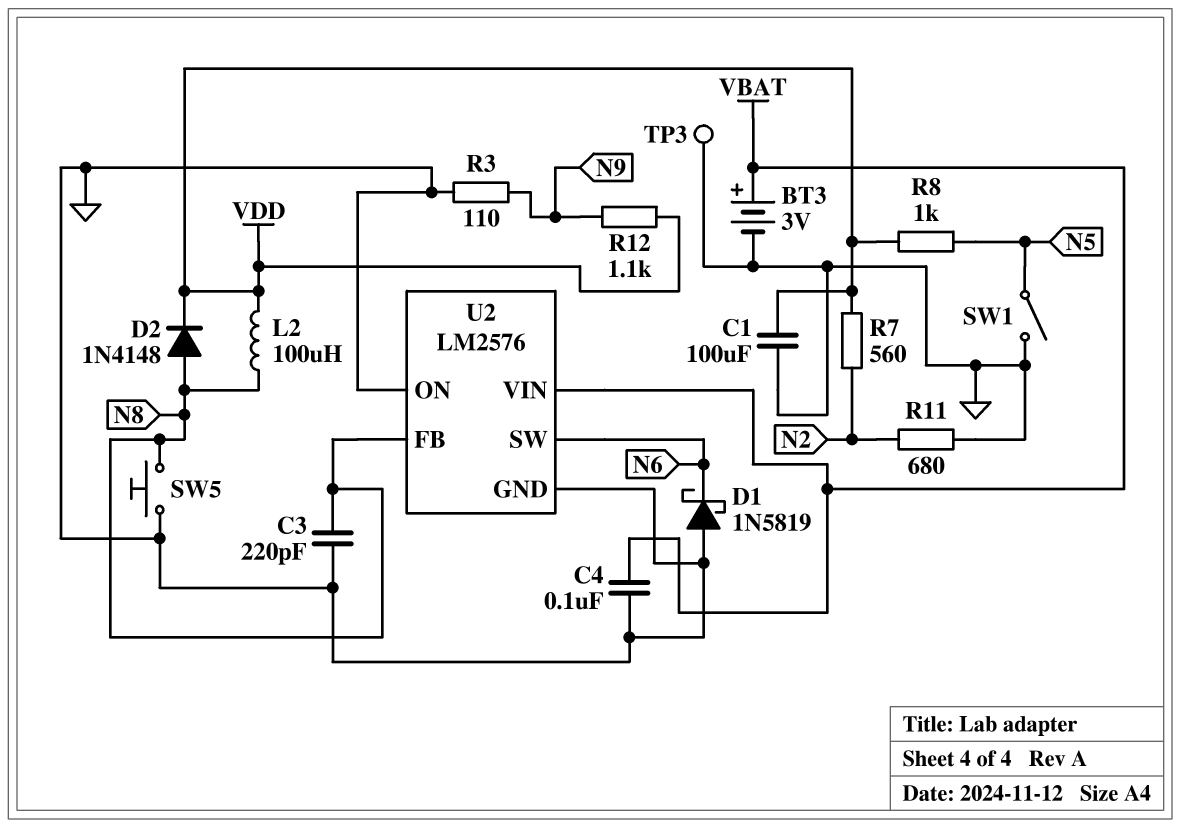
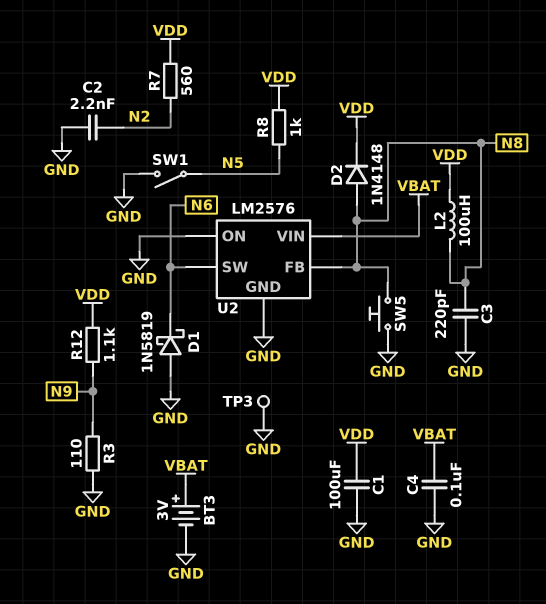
C2: none -> 2.2nF (GND, N2)
R11: 680 (GND, N2) -> none

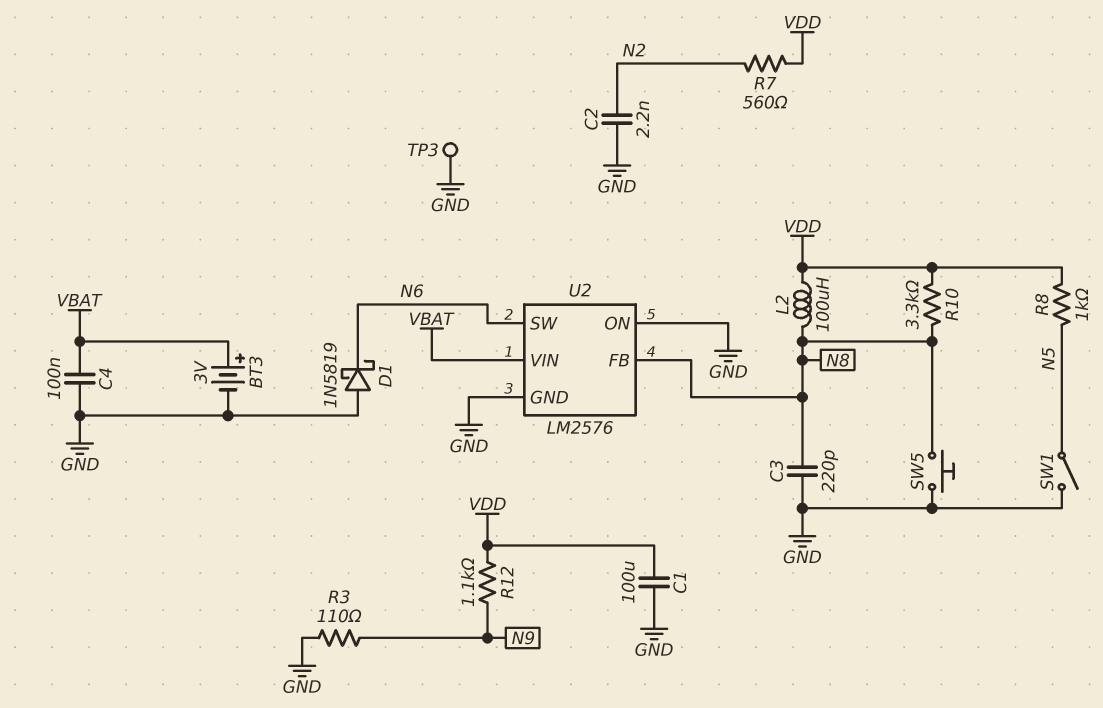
D2: diode 1N4148 (A N8, K VDD) -> none
R10: none -> 3.3k (N8, VDD)

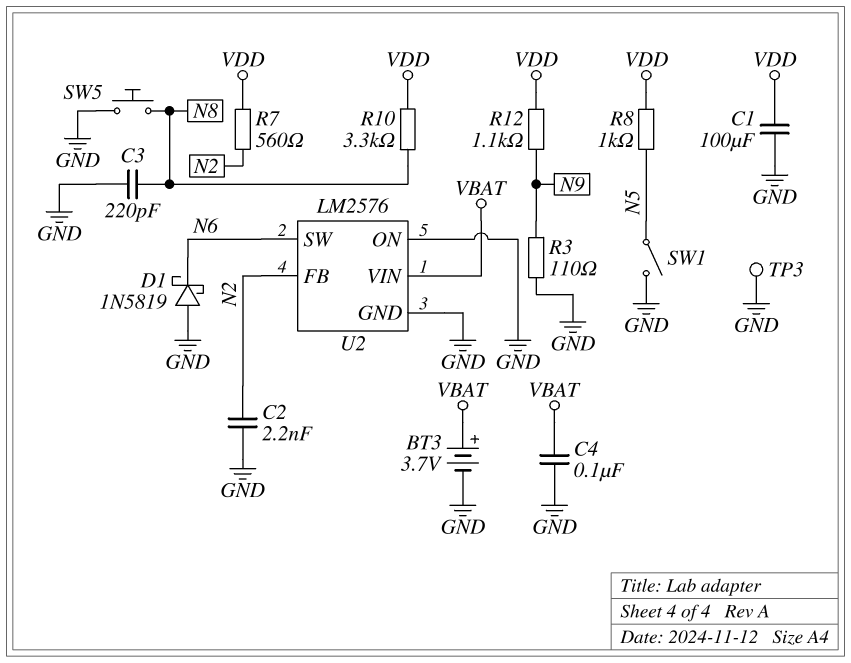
BT3: 3V (plus VBAT, minus GND) -> 3.7V (plus VBAT, minus GND)
L2: 100uH (N8, VDD) -> none
U2 pin FB: N8 -> N2

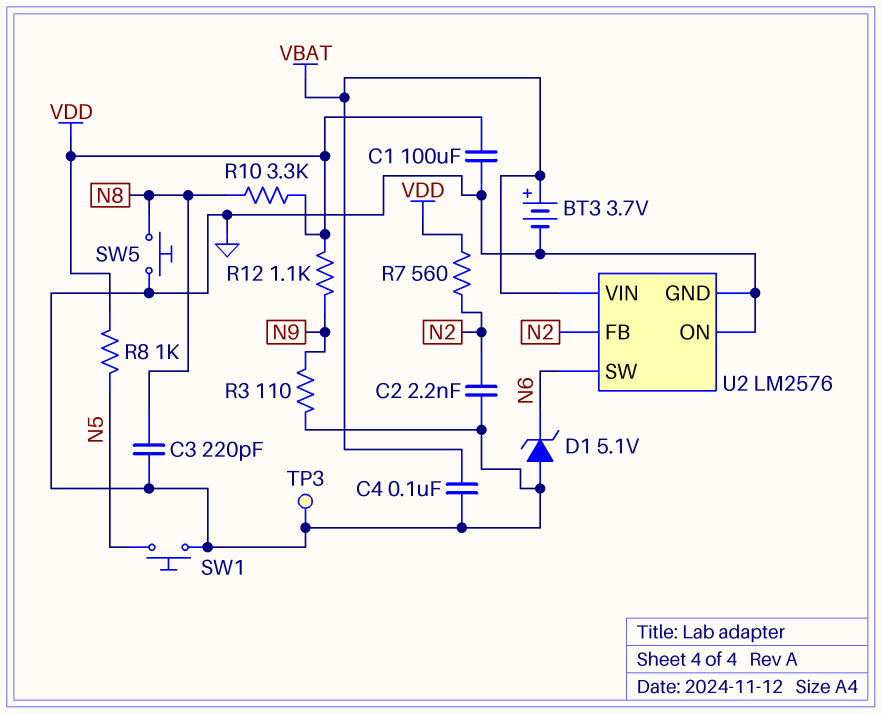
D1: schottky 1N5819 (A GND, K N6) -> zener 5.1V (A GND, K N6)
SW1: switch (GND, N5) -> button (GND, N5)

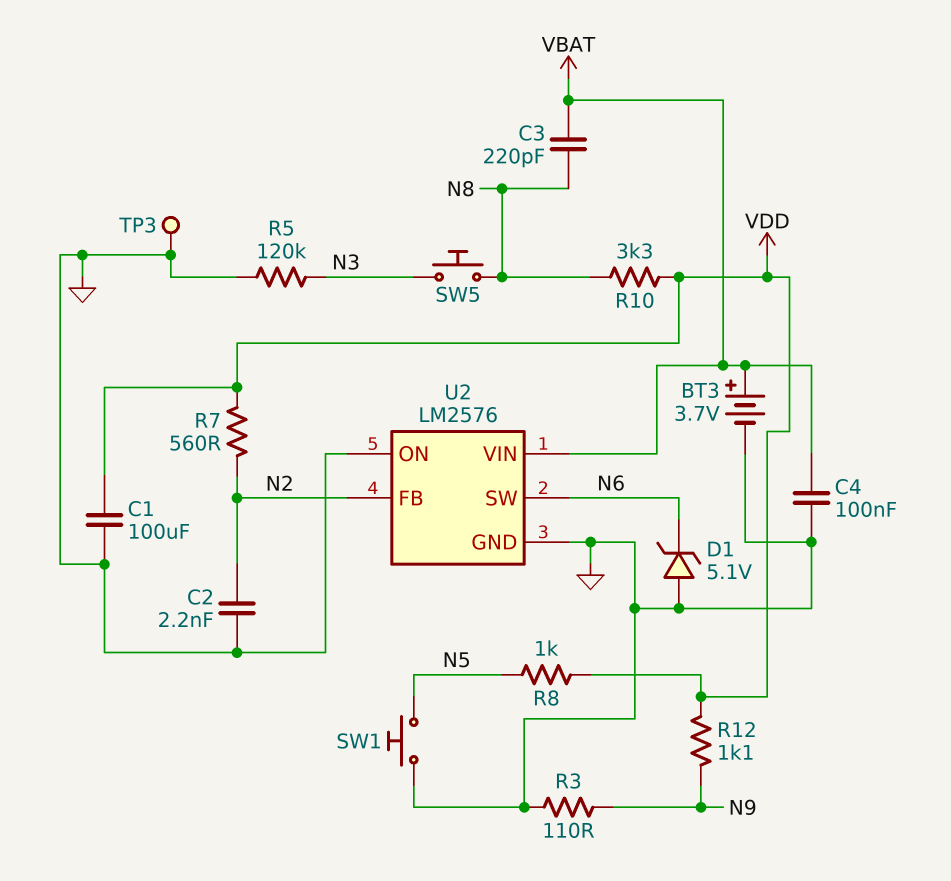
C3: 220pF (GND, N8) -> 220pF (N8, VBAT)
R5: none -> 120k (GND, N3)
SW5: button (GND, N8) -> button (N3, N8)

